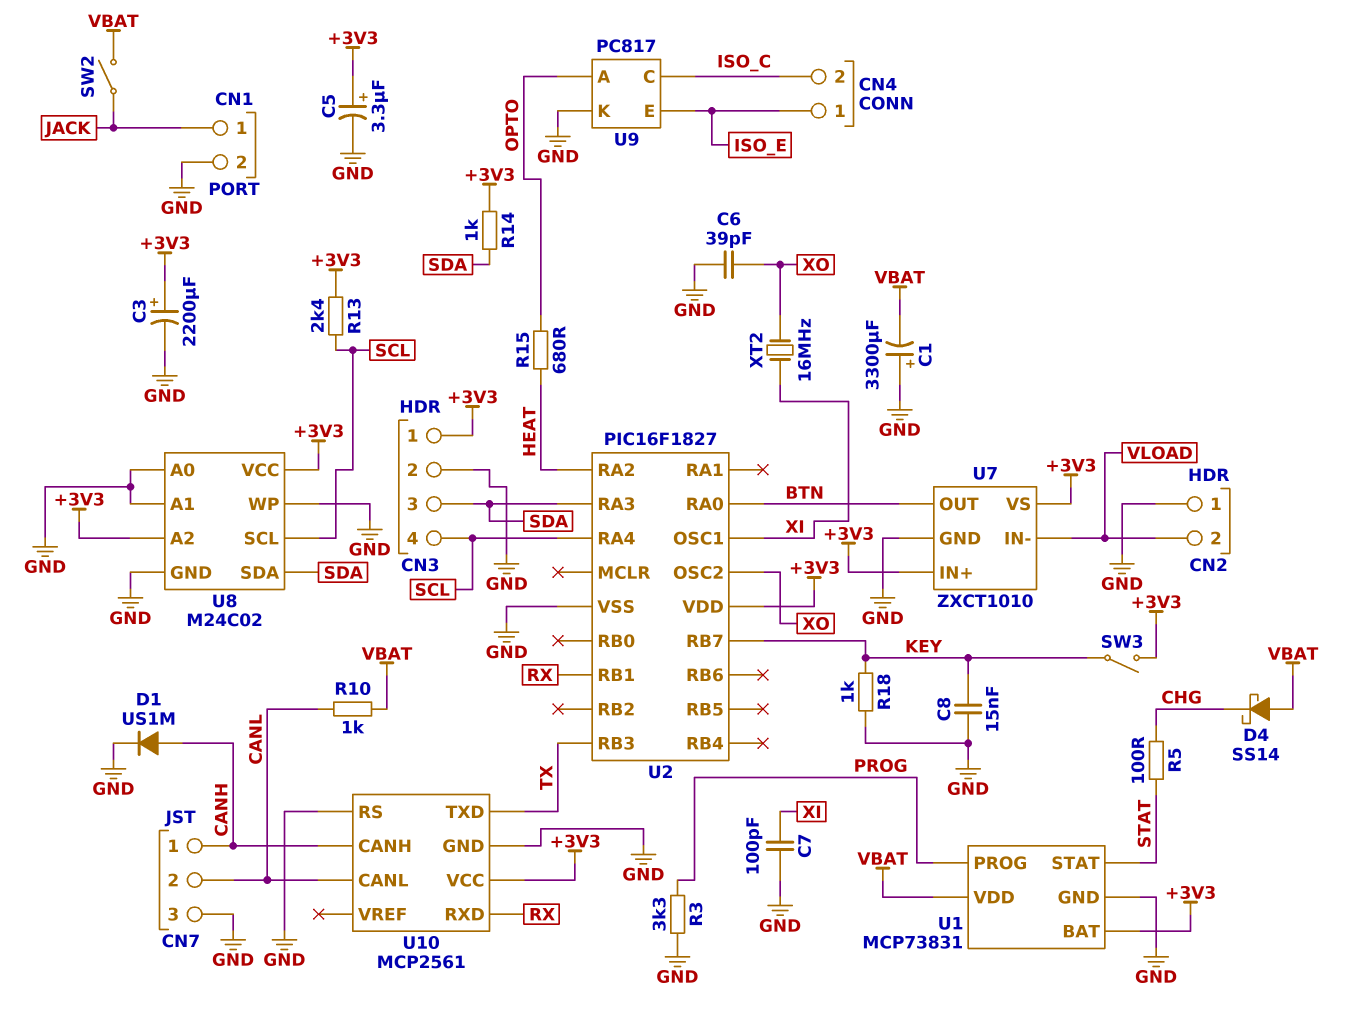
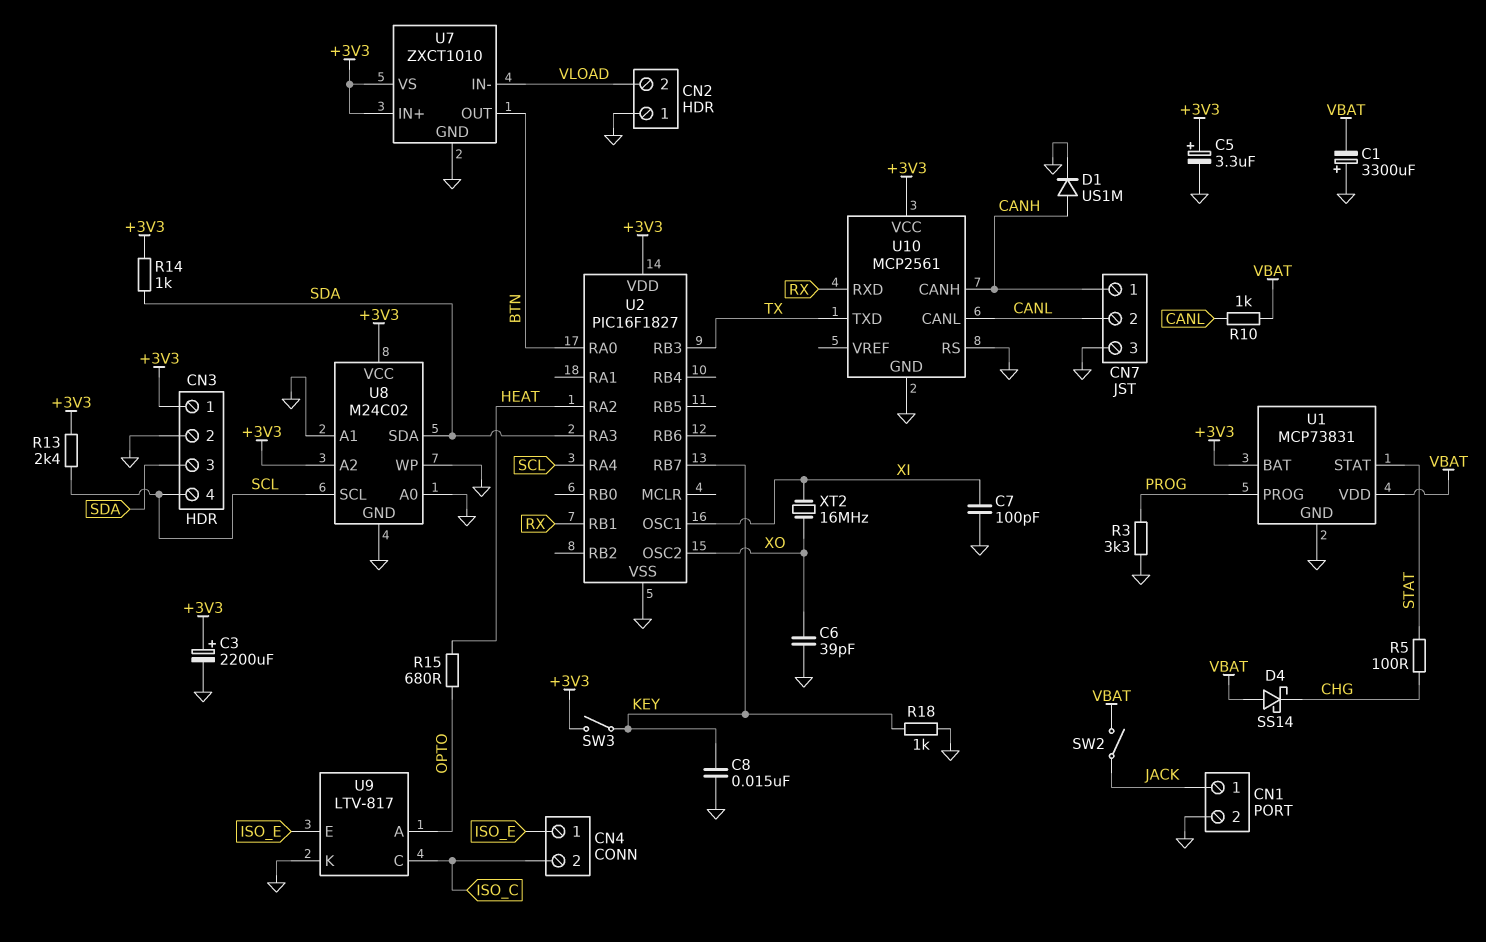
U9: PC817 -> LTV-817

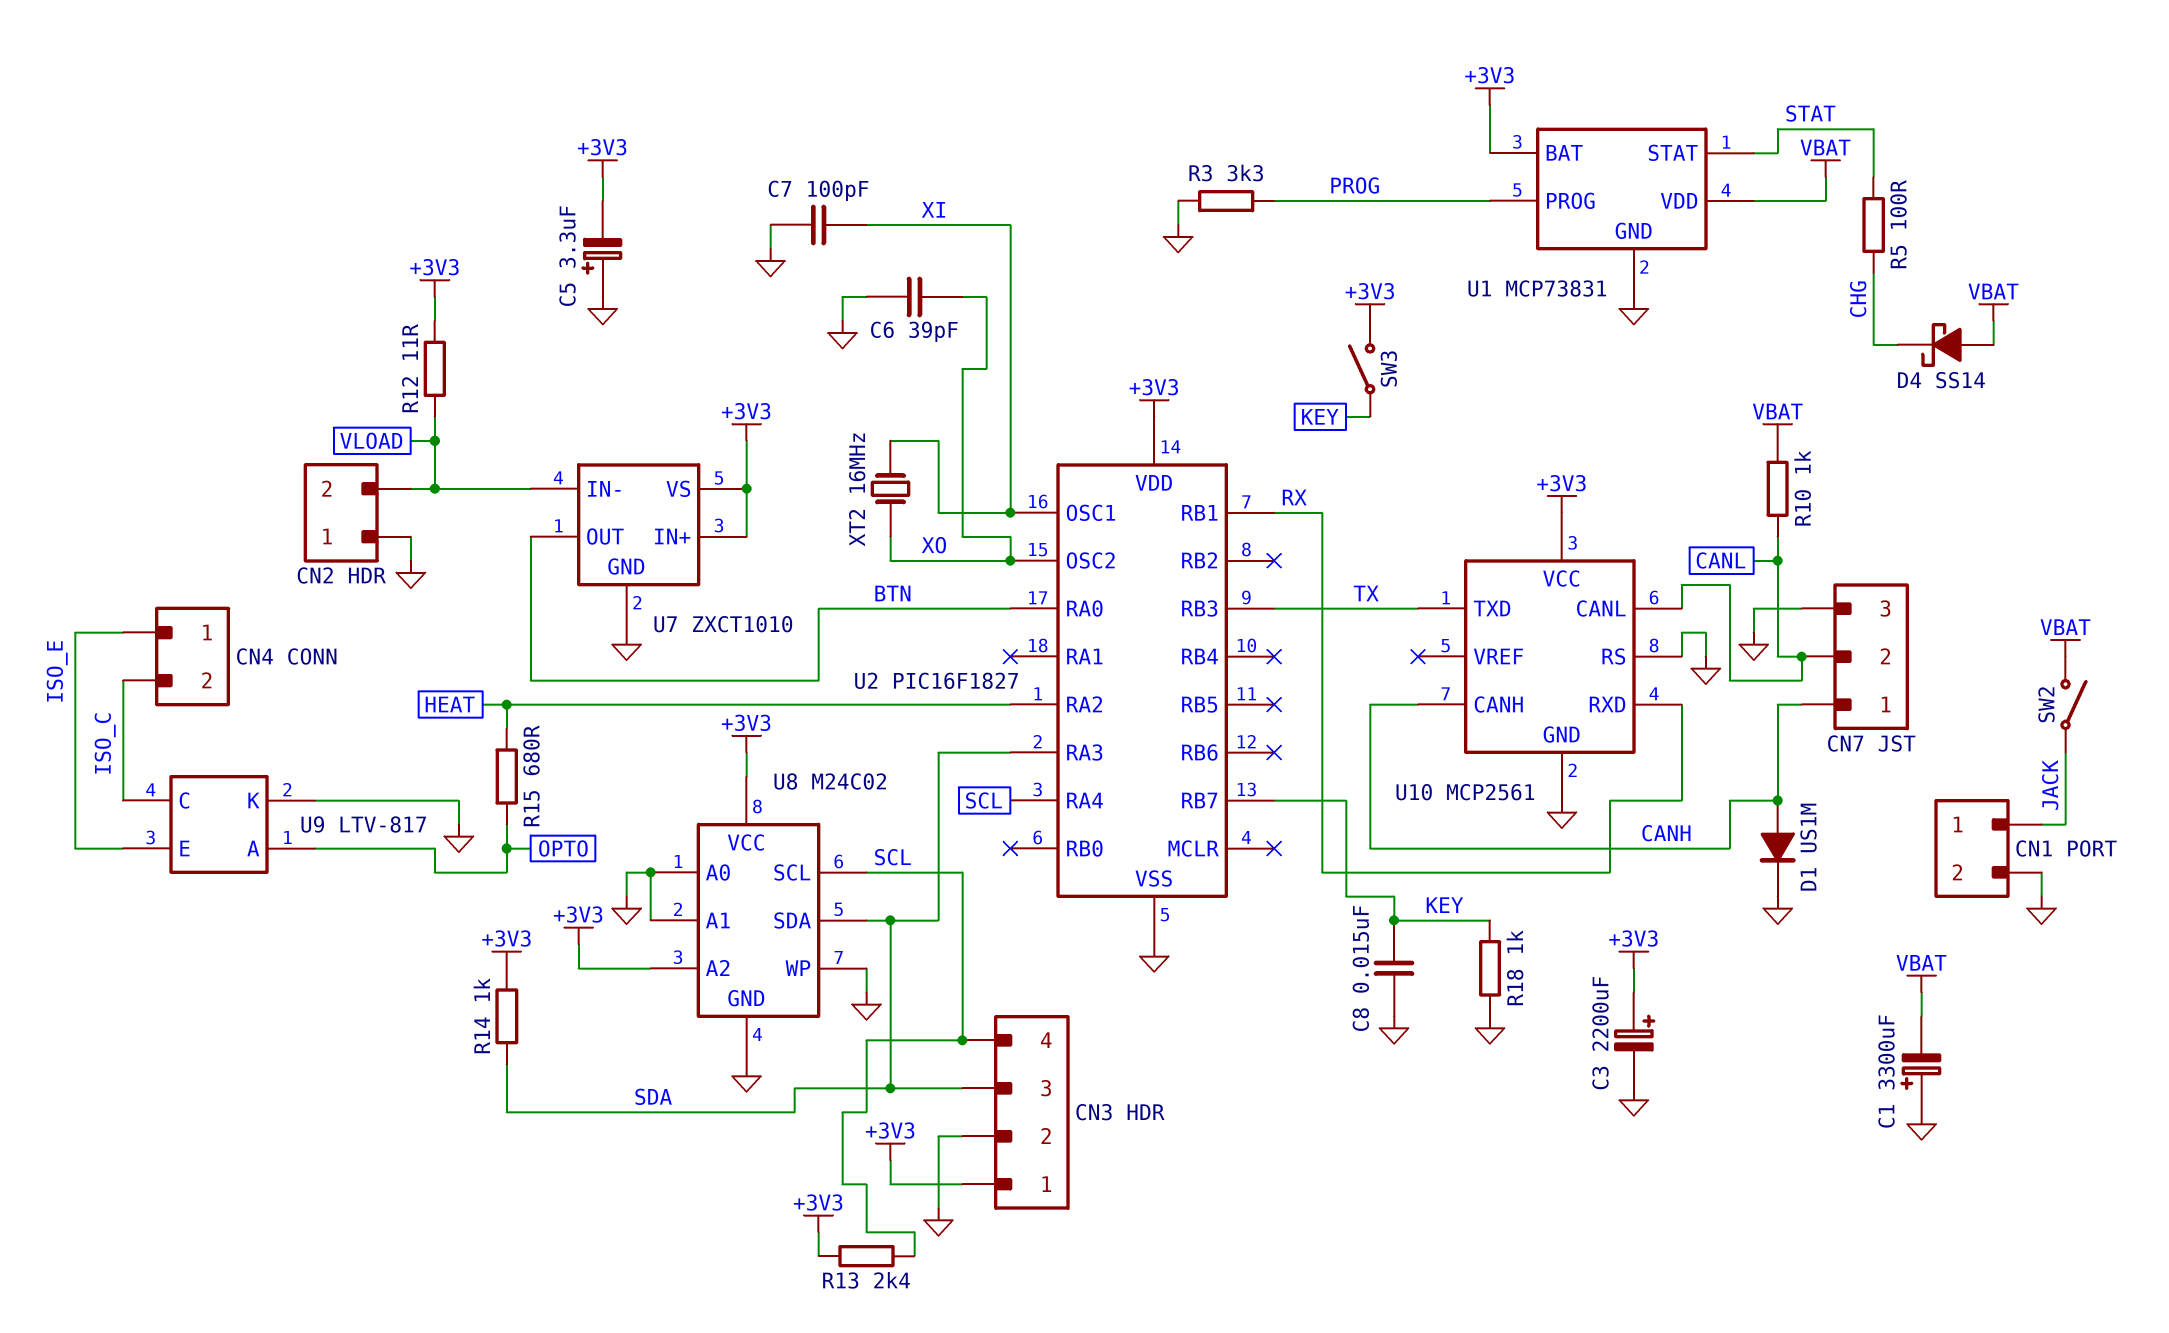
C5: 3.3uF (plus +3V3, minus GND) -> 3.3uF (plus GND, minus +3V3)
R12: none -> 11 (+3V3, VLOAD)

